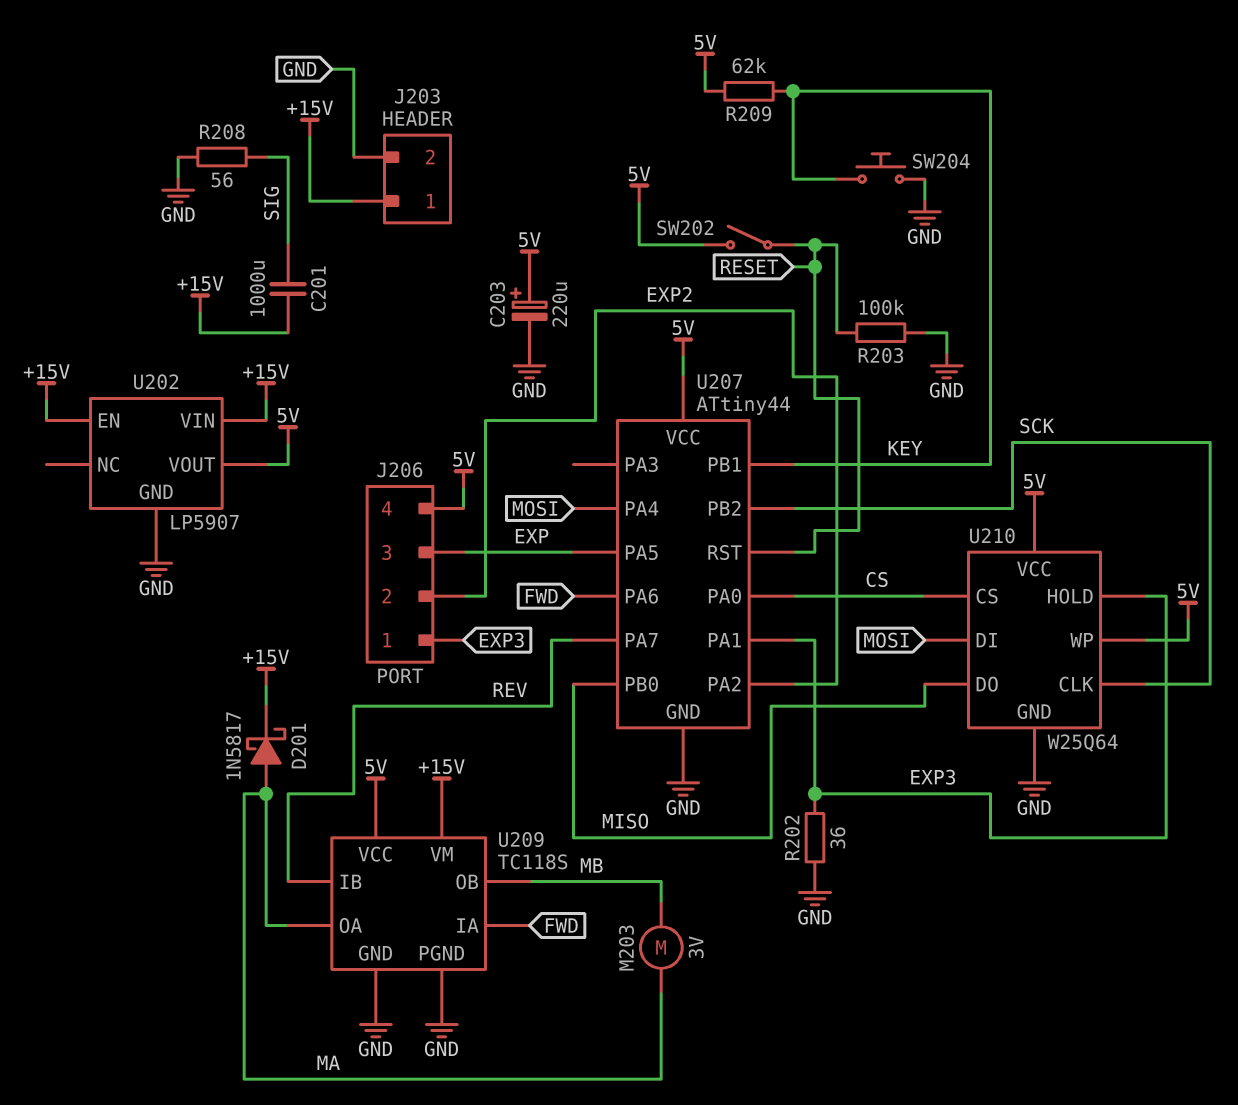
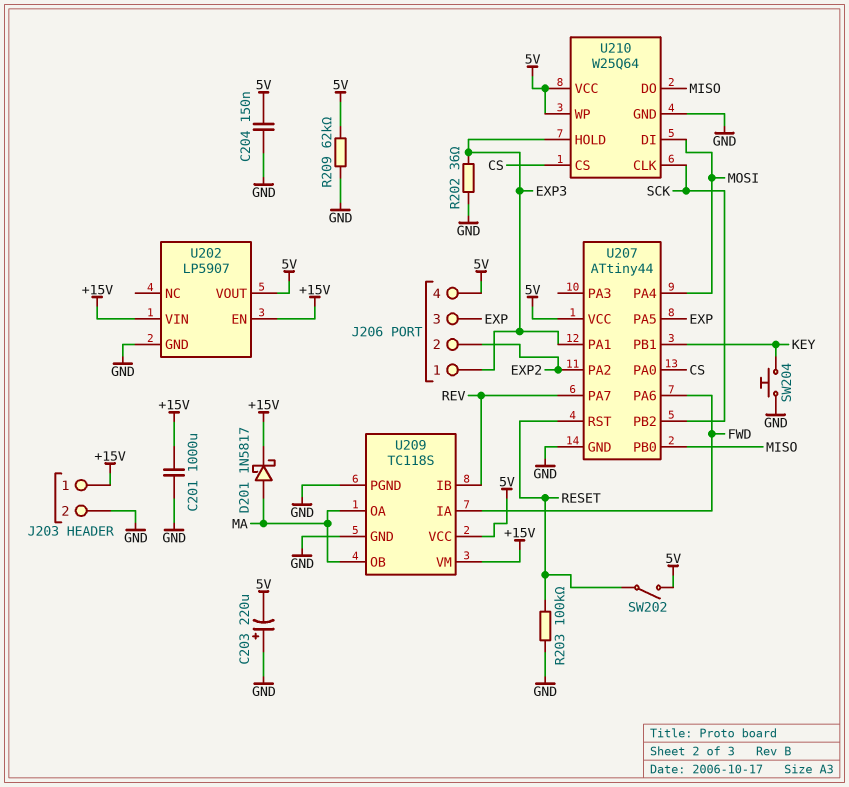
C201: 1000uF (+15V, SIG) -> 1000uF (+15V, GND)
C203: 220uF (plus 5V, minus GND) -> 220uF (plus GND, minus 5V)
C204: none -> 150nF (5V, GND)
M203: motor 3V (MA, MB) -> none
R208: 56 (GND, SIG) -> none
R209: 62k (5V, KEY) -> 62k (5V, GND)
U209 pin OB: MB -> MA

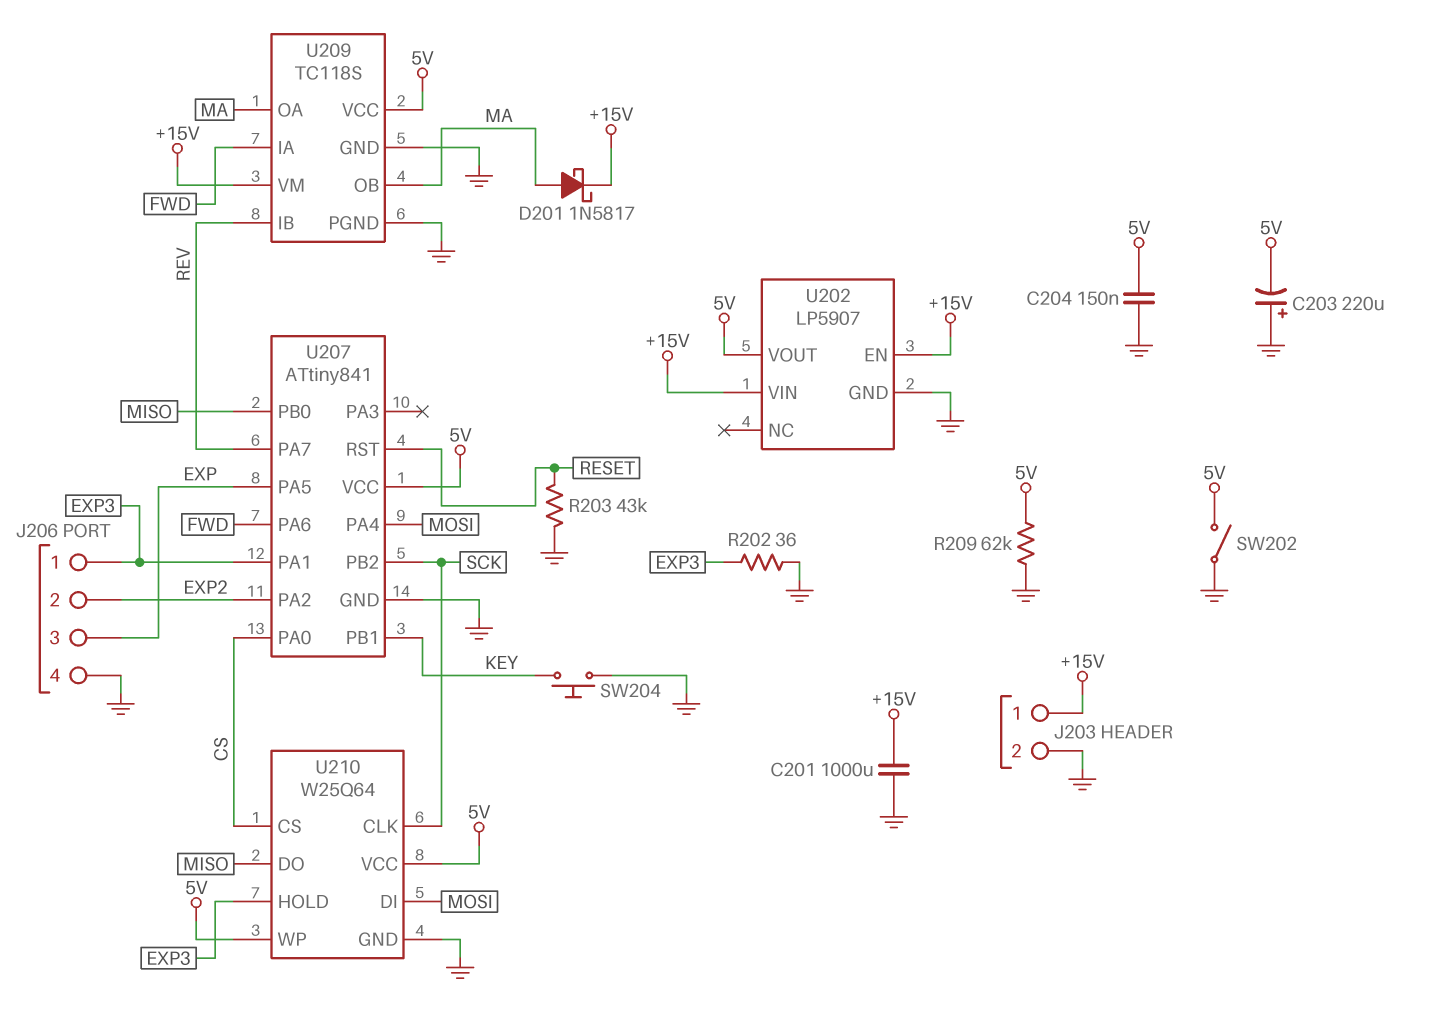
J206 pin 4: 5V -> GND
R203: 100k (GND, RESET) -> 43k (GND, RESET)
SW202: switch (5V, RESET) -> switch (5V, GND)
U207: ATtiny44 -> ATtiny841

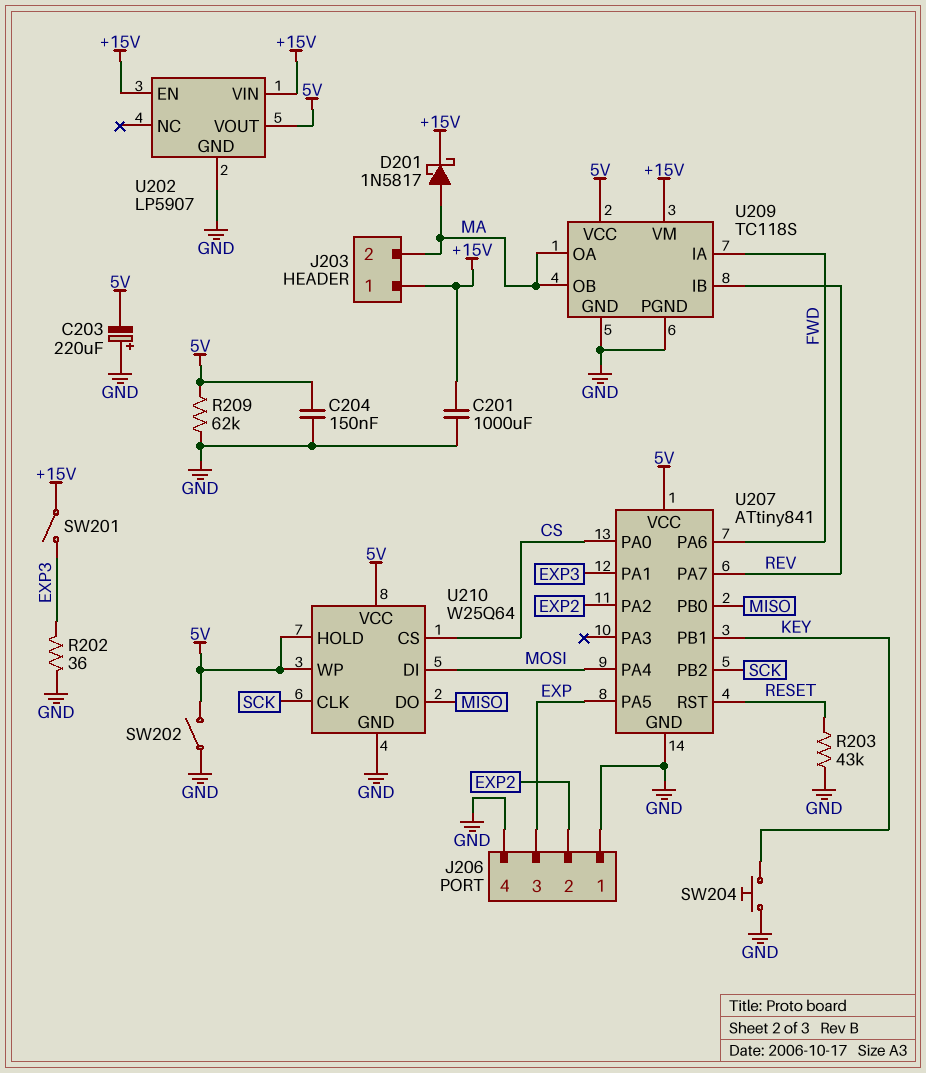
J203 pin 2: GND -> MA
J206 pin 1: EXP3 -> GND
SW201: none -> switch (+15V, EXP3)
U210 pin HOLD: EXP3 -> 5V

